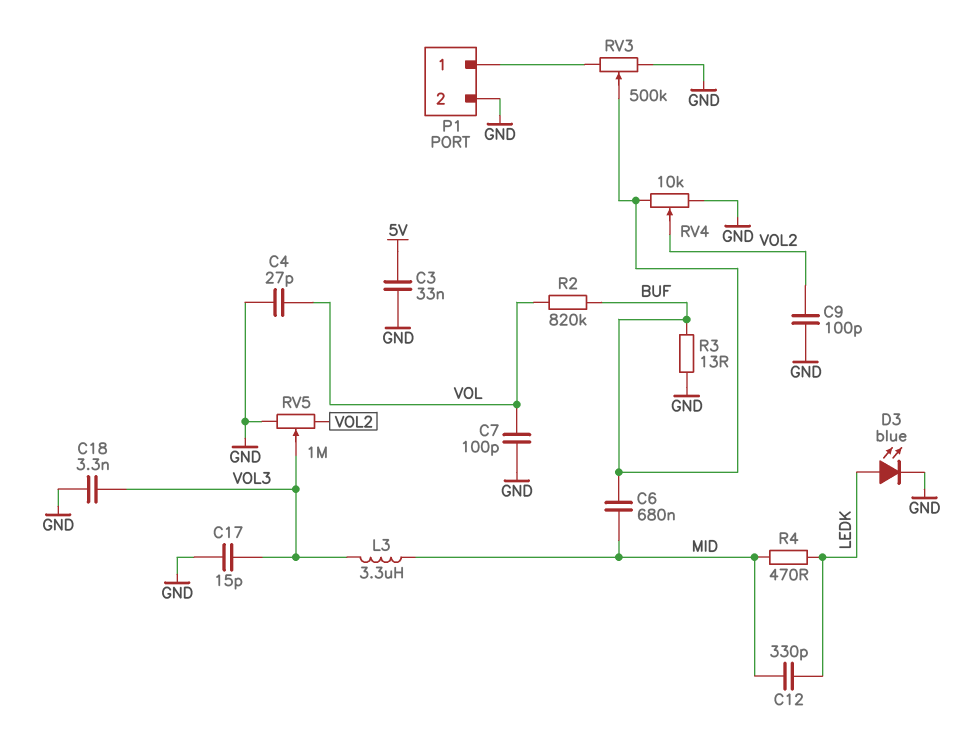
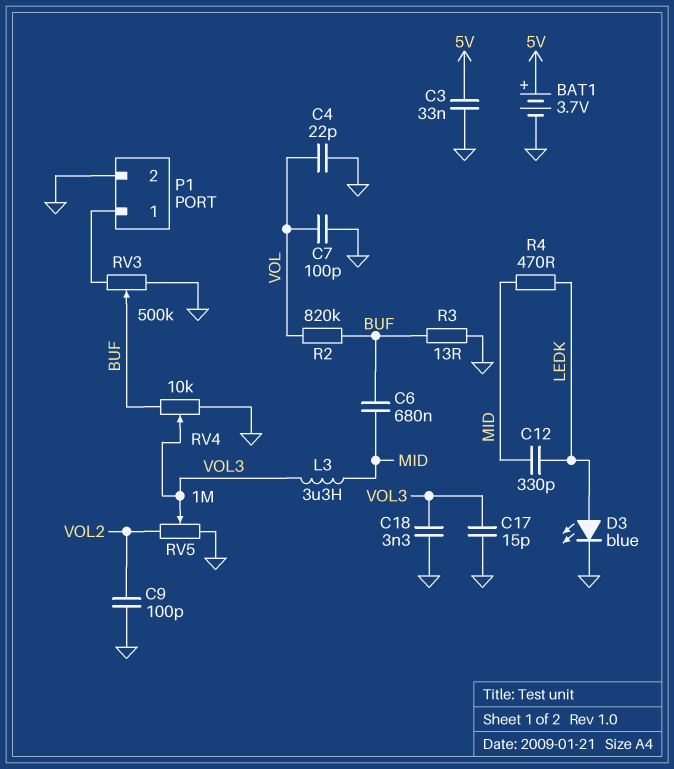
BAT1: none -> 3.7V (plus 5V, minus GND)
C4: 27pF (GND, VOL) -> 22pF (GND, VOL)
RV4: 10k (BUF, GND, wiper VOL2) -> 10k (BUF, GND, wiper VOL3)

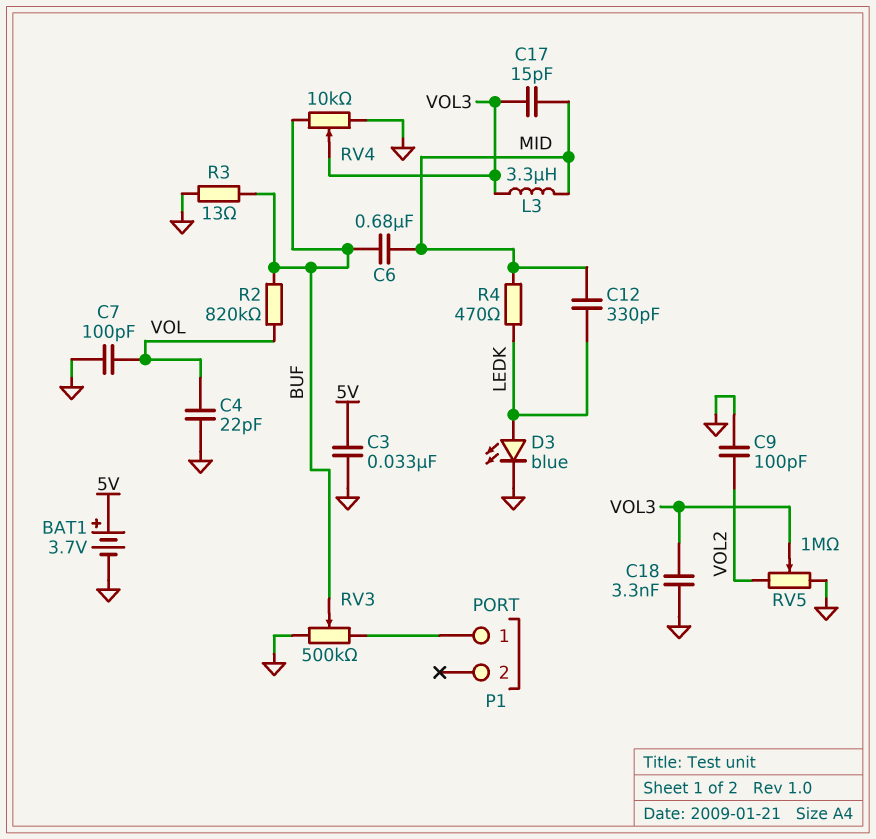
C17: 15pF (GND, VOL3) -> 15pF (MID, VOL3)
P1 pin 2: GND -> none

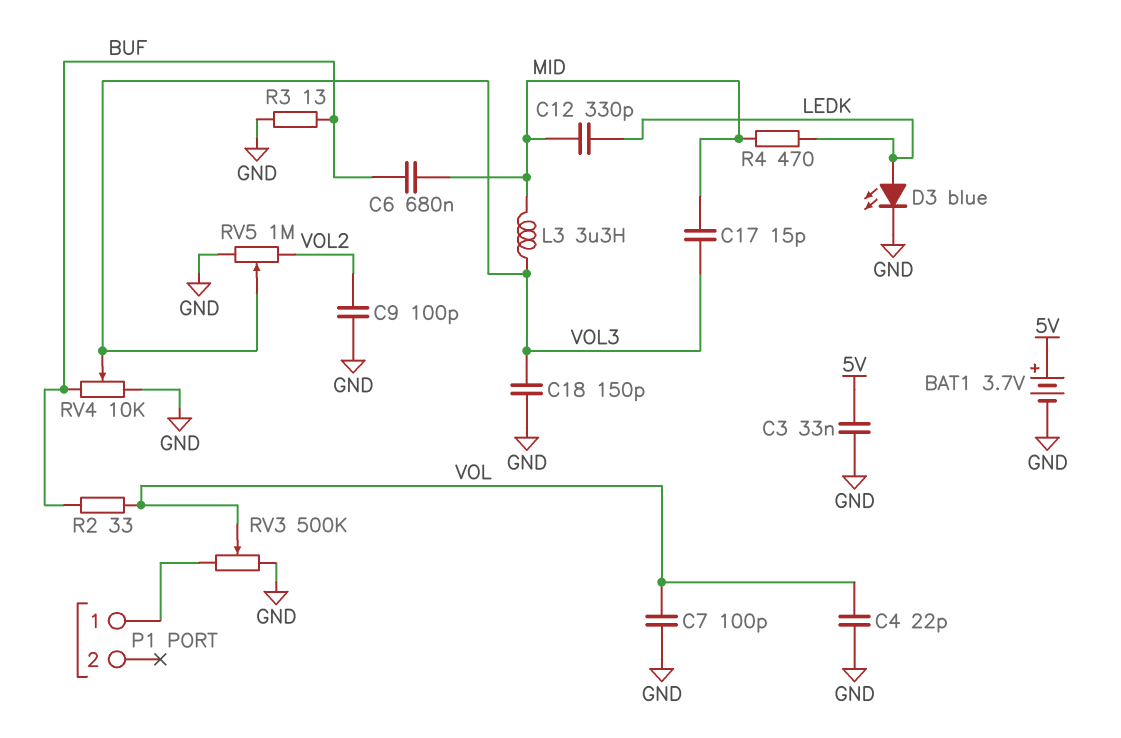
C18: 3.3nF (GND, VOL3) -> 150pF (GND, VOL3)
R2: 820k (BUF, VOL) -> 33 (BUF, VOL)
RV3: 500k (GND, P1/1, wiper BUF) -> 500k (GND, P1/1, wiper VOL)

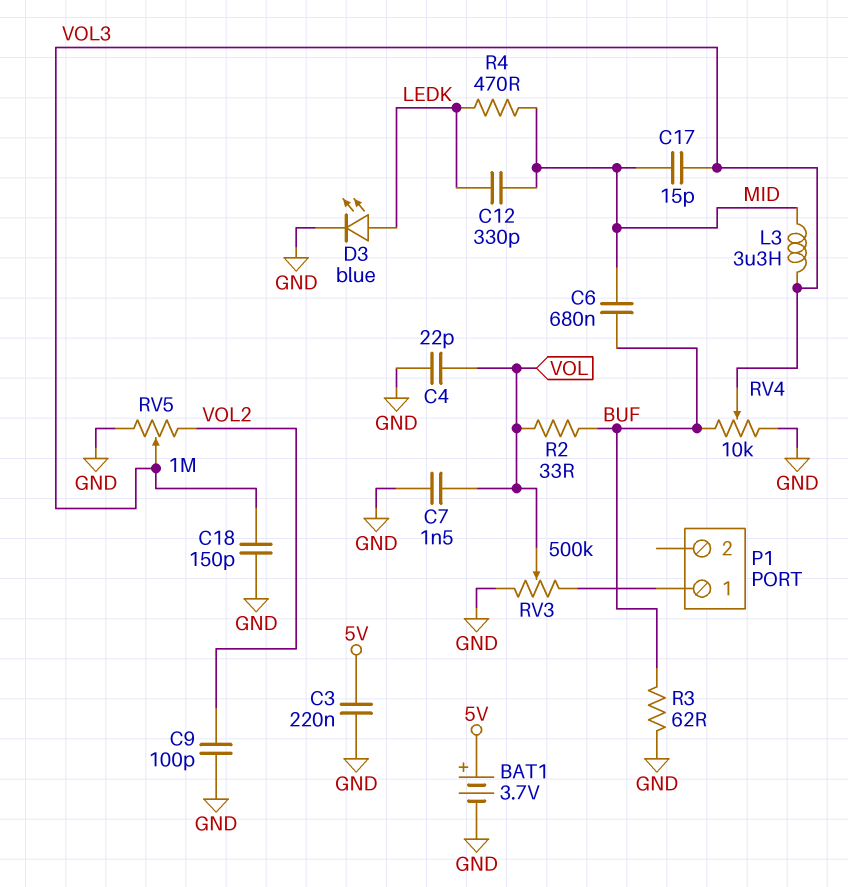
C3: 33nF (5V, GND) -> 220nF (5V, GND)
C7: 100pF (GND, VOL) -> 1.5nF (GND, VOL)
R3: 13 (BUF, GND) -> 62 (BUF, GND)

